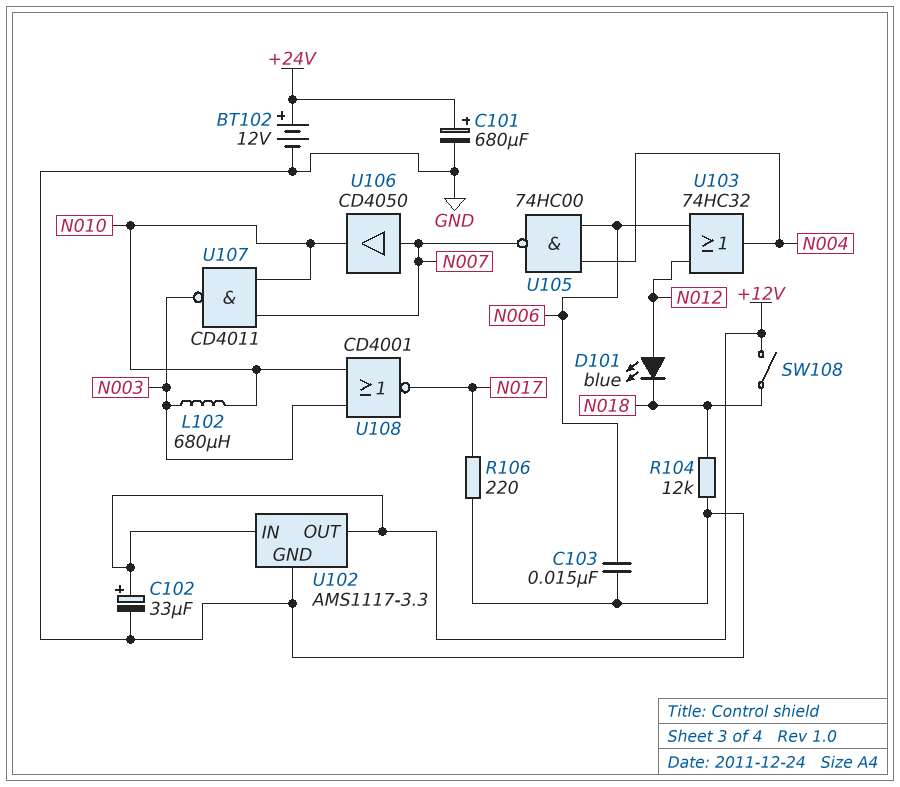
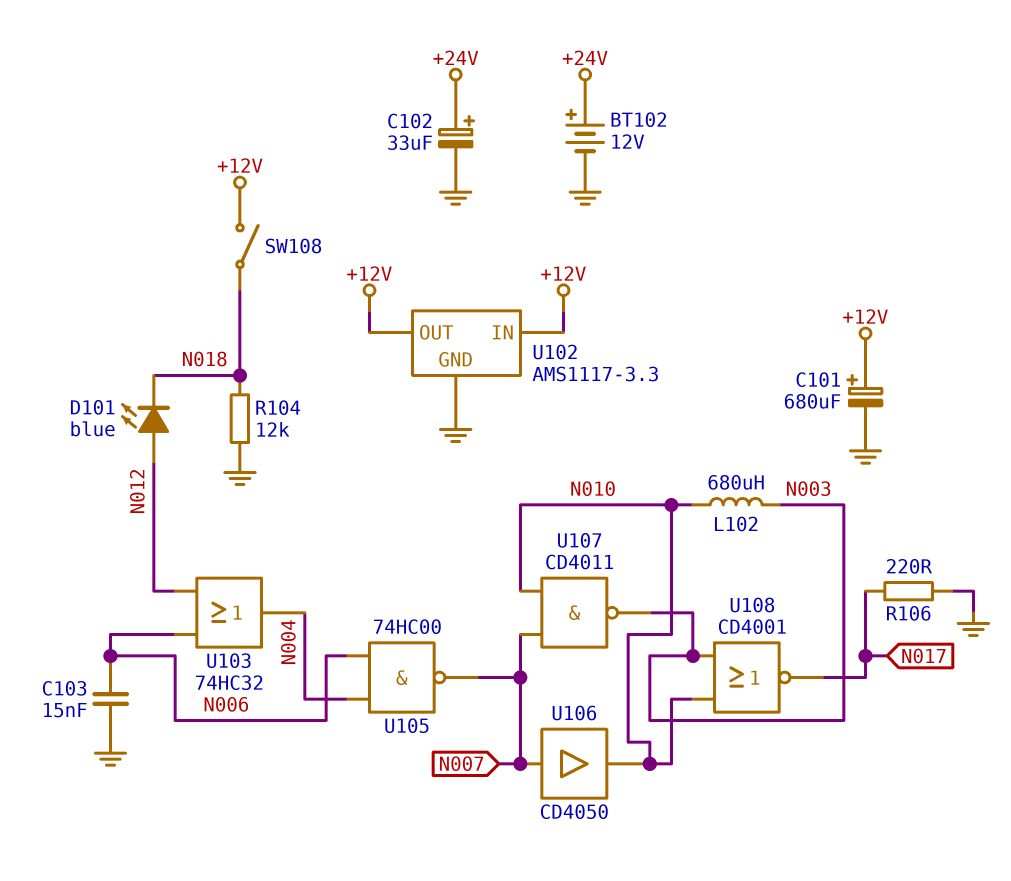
C101: 680uF (plus +24V, minus GND) -> 680uF (plus +12V, minus GND)
C102: 33uF (plus +12V, minus GND) -> 33uF (plus +24V, minus GND)

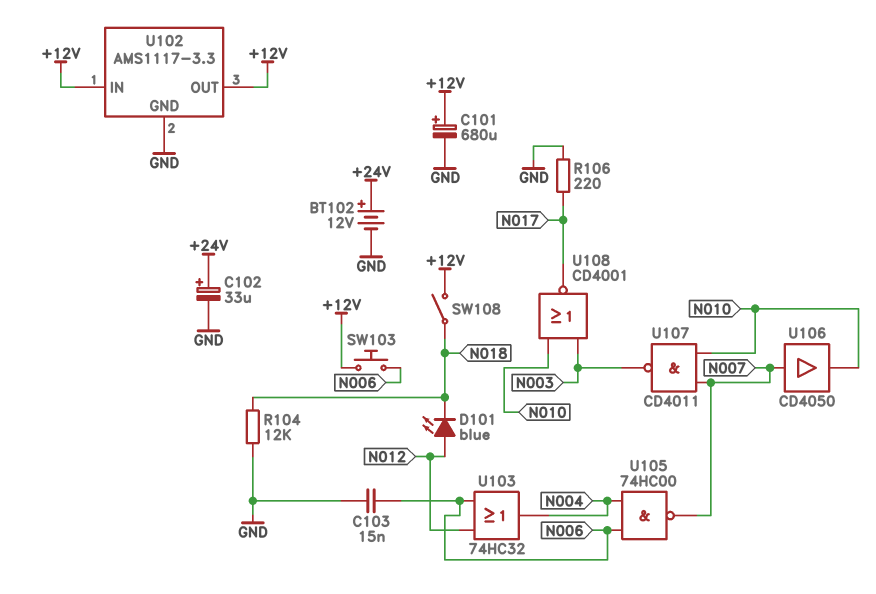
L102: 680uH (N003, N010) -> none
SW103: none -> button (+12V, N006)

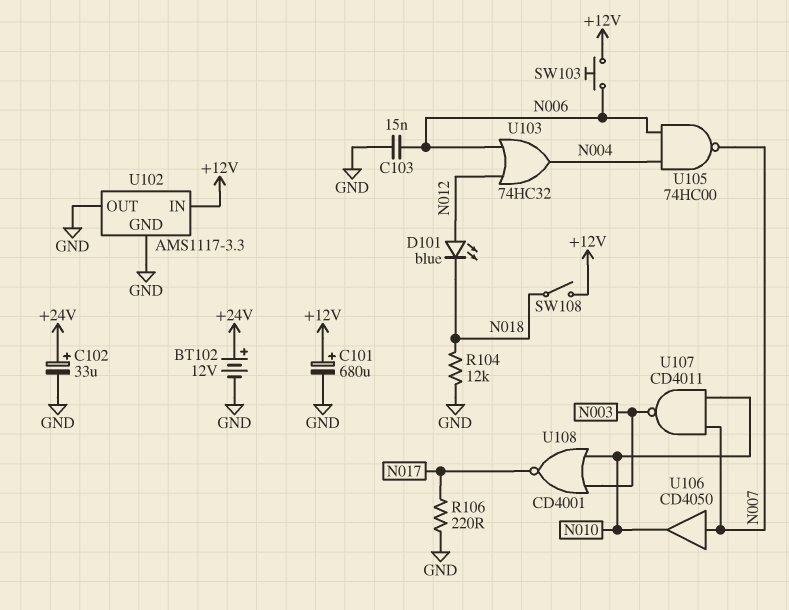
U102 pin OUT: +12V -> GND

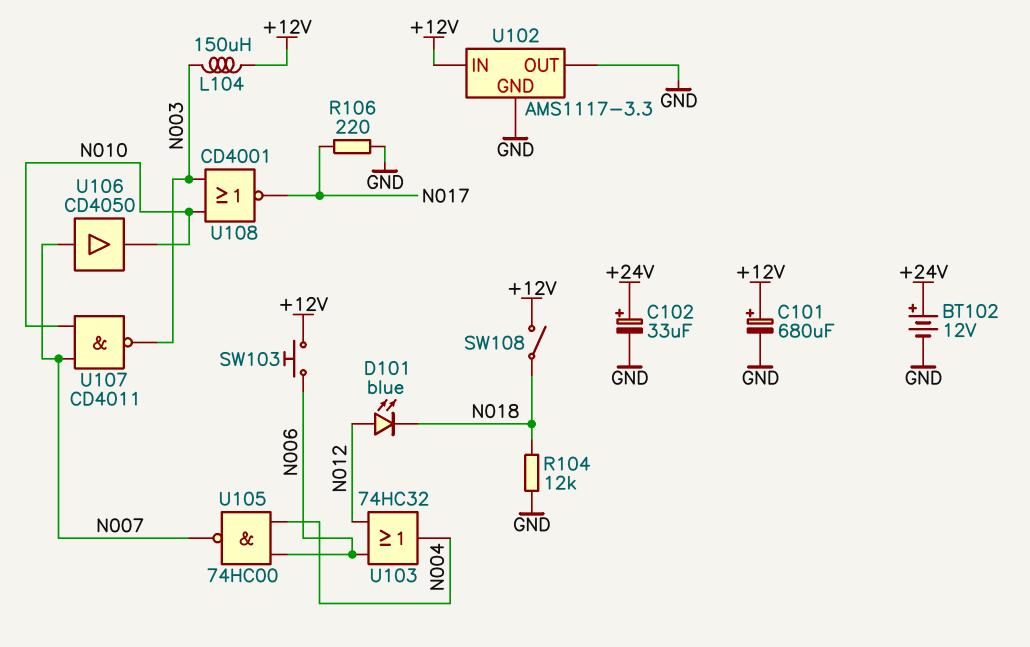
C103: 15nF (GND, N006) -> none
L104: none -> 150uH (+12V, N003)

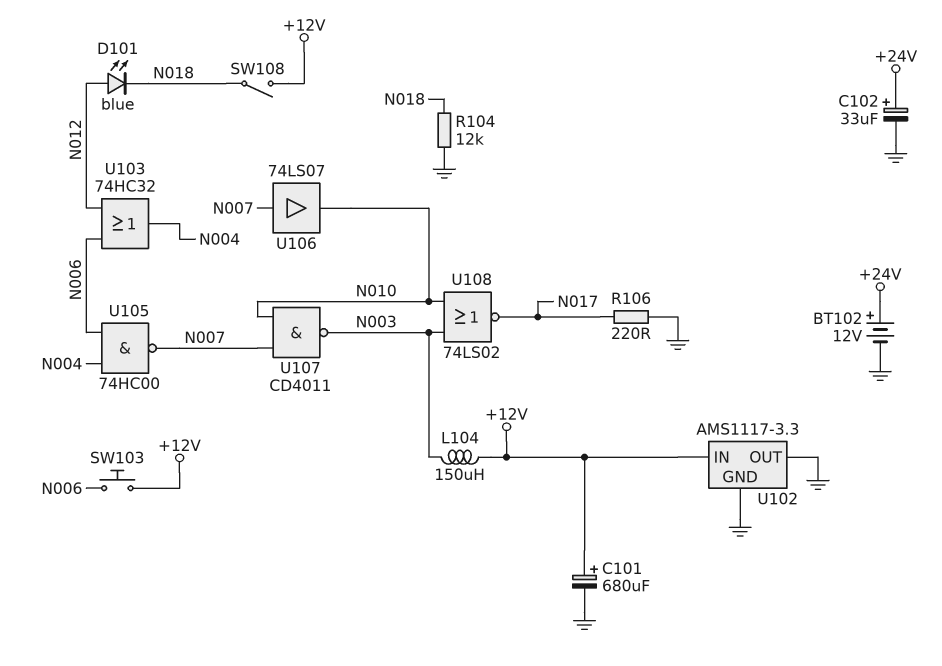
U106: buffer CD4050 (in N007, out N010) -> buffer 74LS07 (in N007, out N010)
U108: NOR CD4001 (in N003, in N010, out N017) -> NOR 74LS02 (in N003, in N010, out N017)

